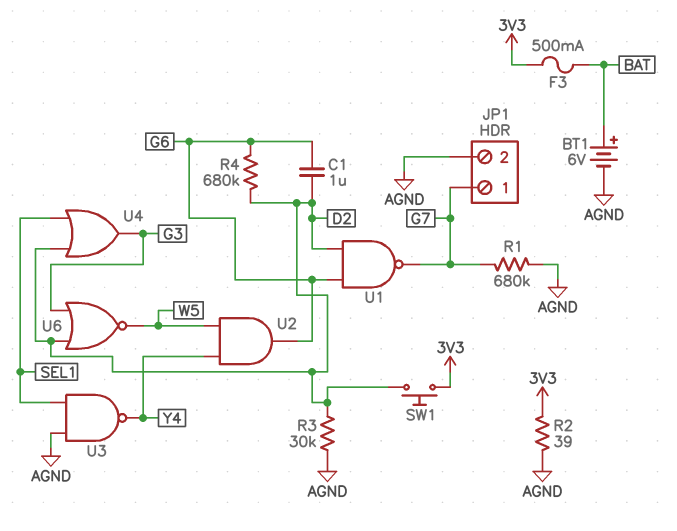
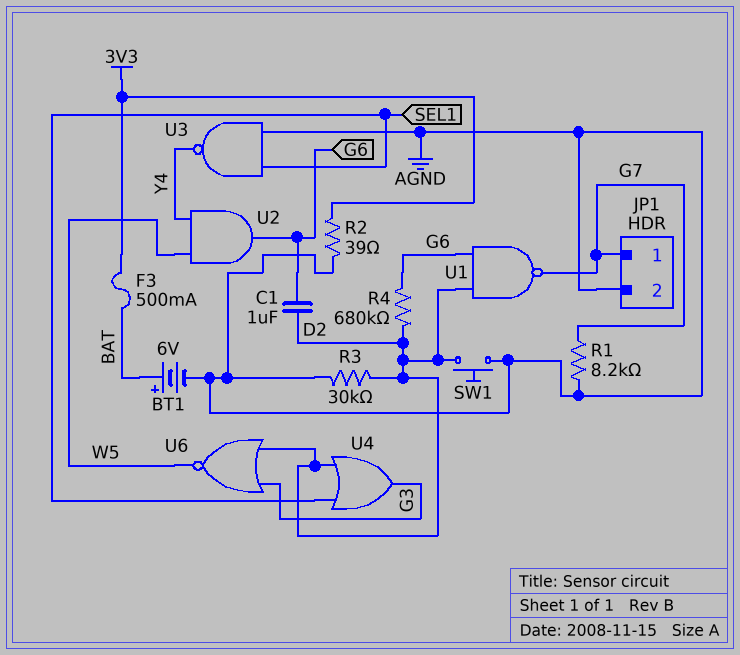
R1: 680k (AGND, G7) -> 8.2k (AGND, G7)
SW1: button (3V3, D2) -> button (AGND, D2)

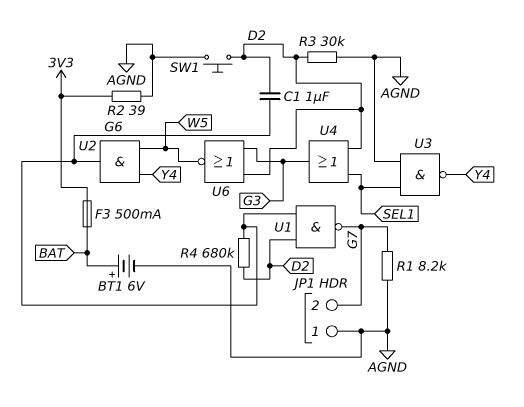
JP1 pin 1: G7 -> AGND
JP1 pin 2: AGND -> G7

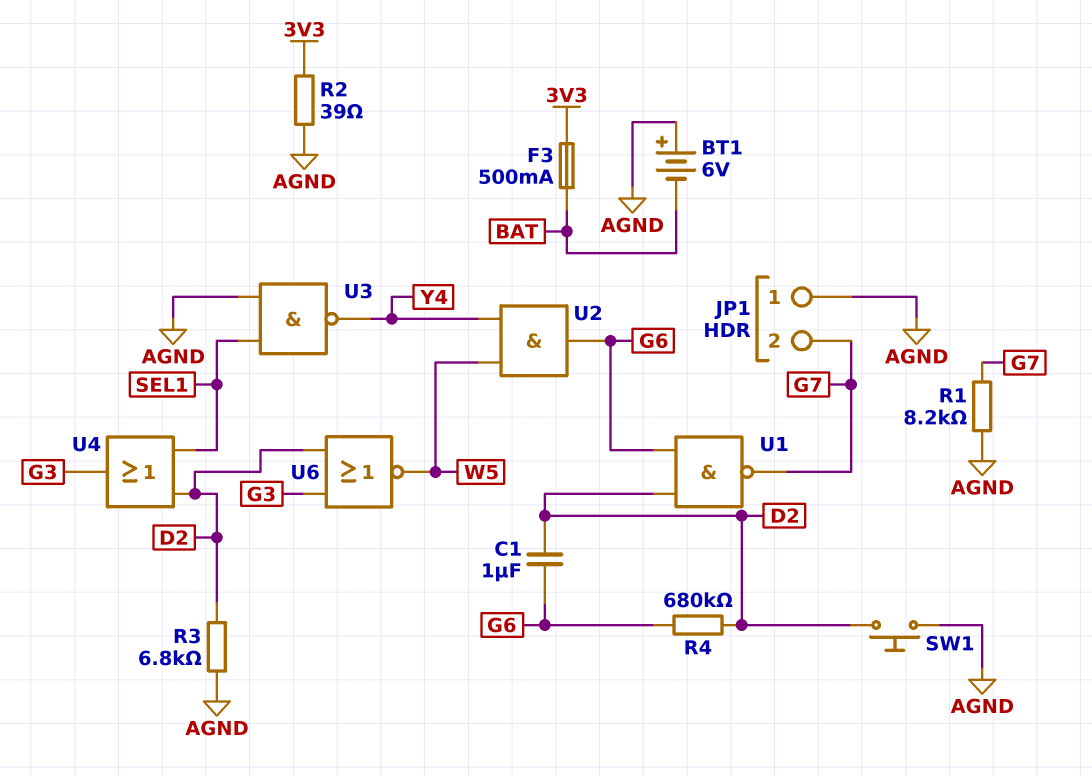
BT1: 6V (plus BAT, minus AGND) -> 6V (plus AGND, minus BAT)
R3: 30k (AGND, D2) -> 6.8k (AGND, D2)

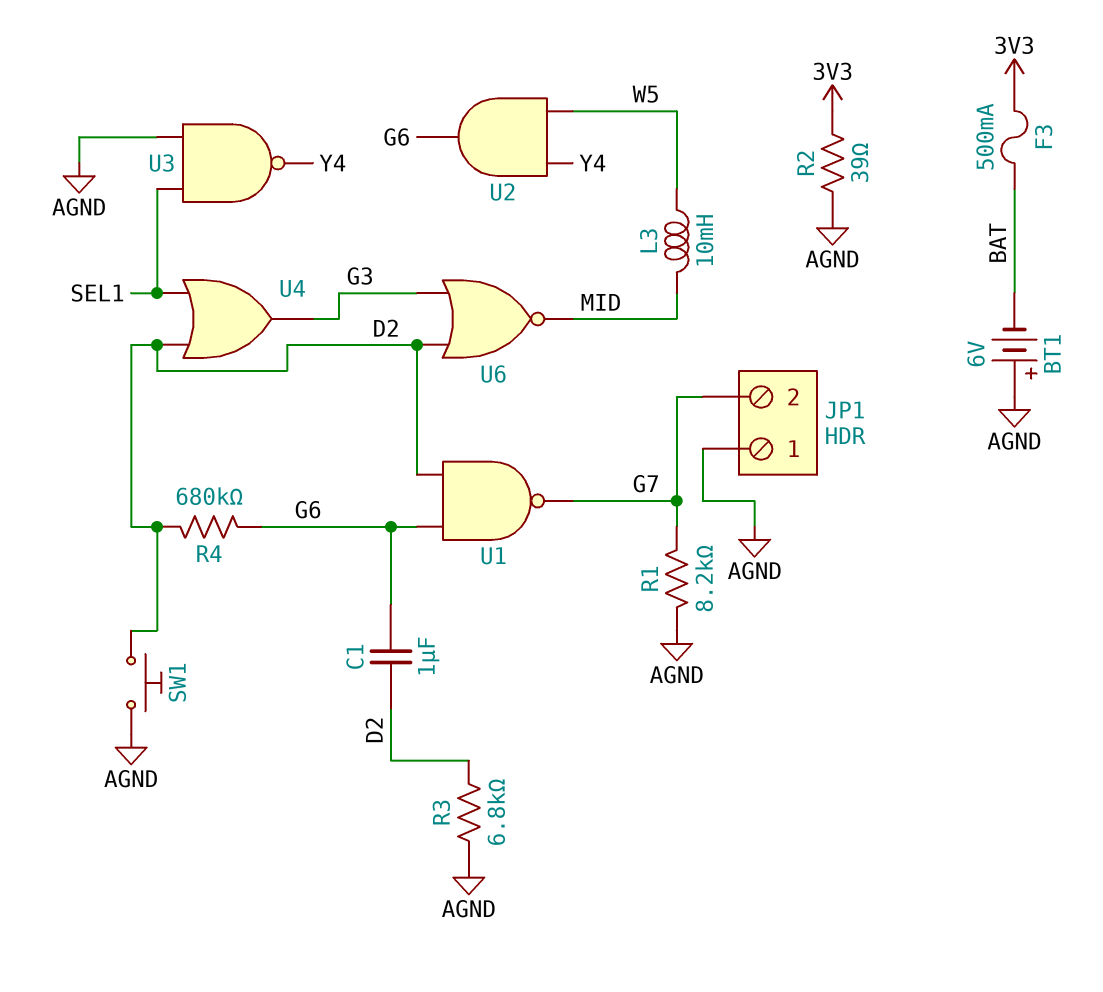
L3: none -> 10mH (MID, W5)
U6: NOR (in D2, in G3, out W5) -> NOR (in D2, in G3, out MID)

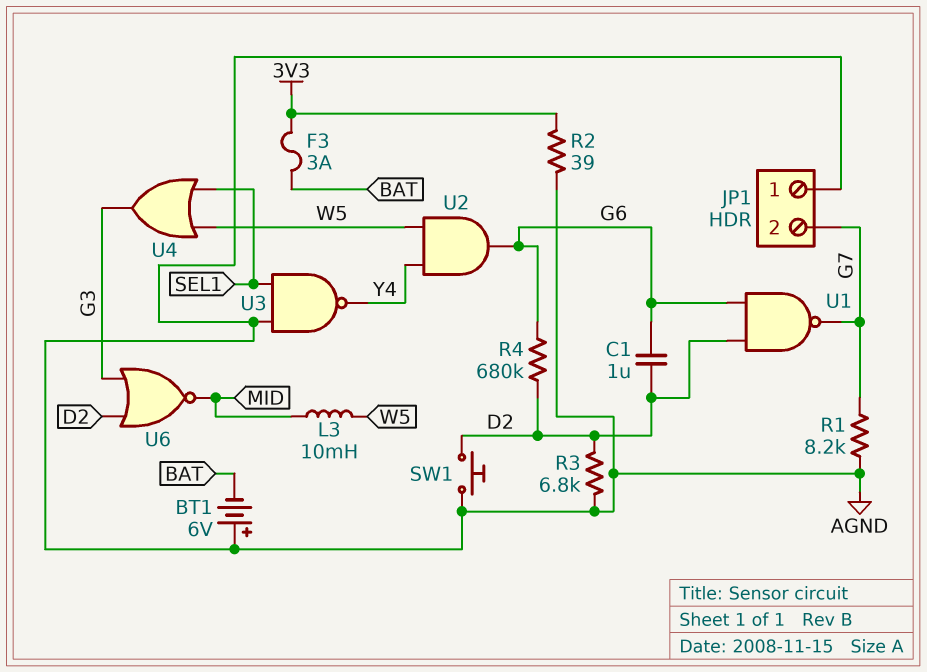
F3: 500mA (3V3, BAT) -> 3A (3V3, BAT)
U4: OR (in D2, in SEL1, out G3) -> OR (in SEL1, in W5, out G3)

